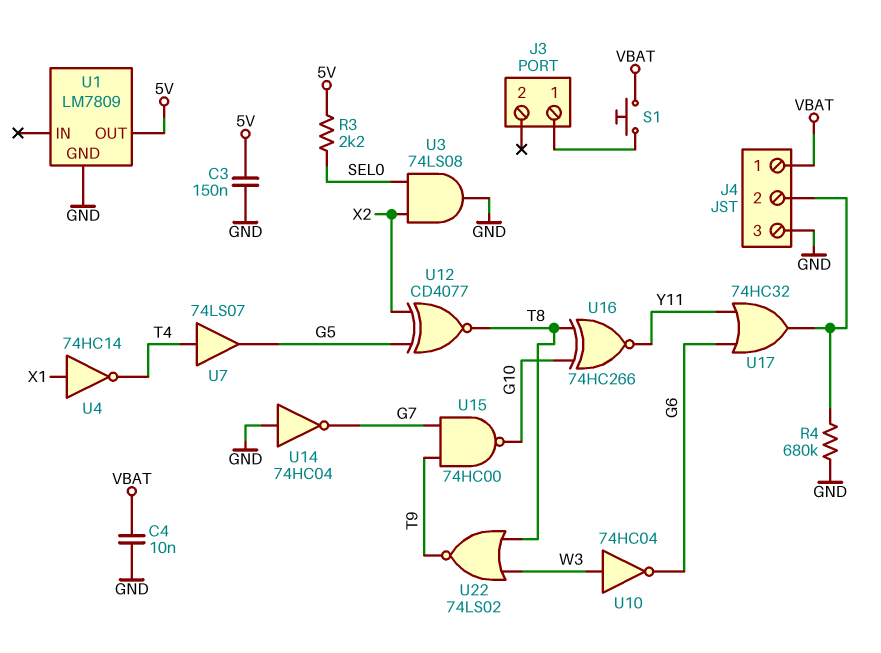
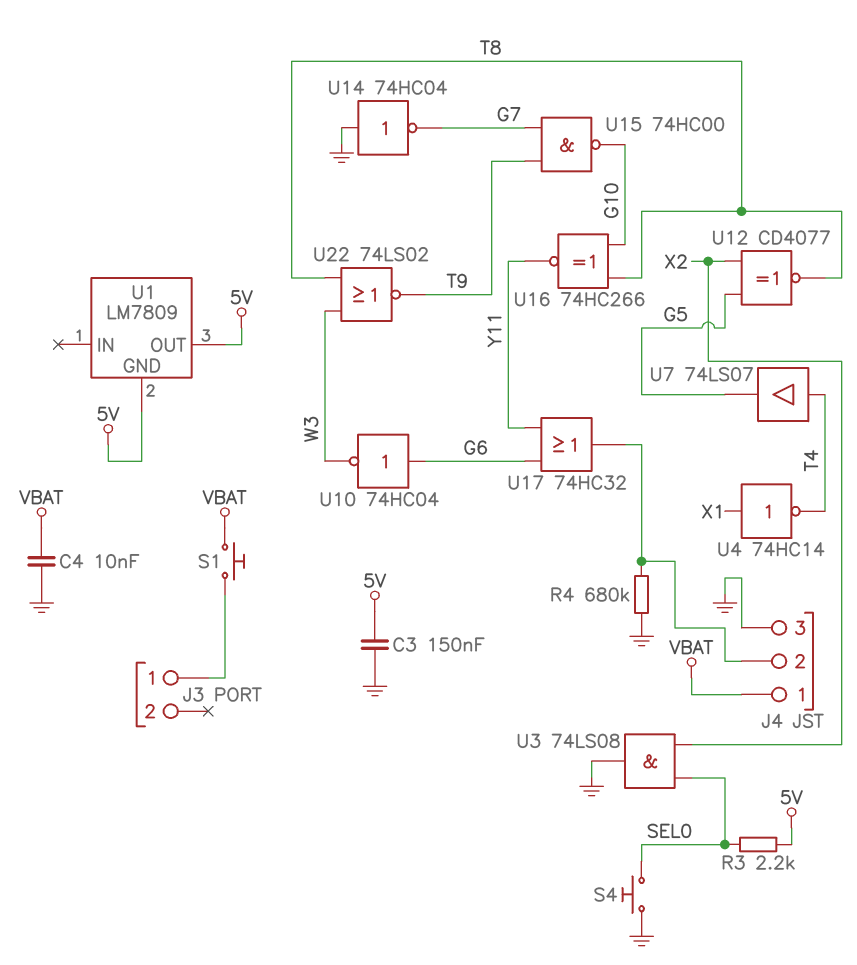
S4: none -> button (GND, SEL0)
U1 pin GND: GND -> 5V
U10: NOT 74HC04 (in W3, out G6) -> NOT 74HC04 (in G6, out W3)

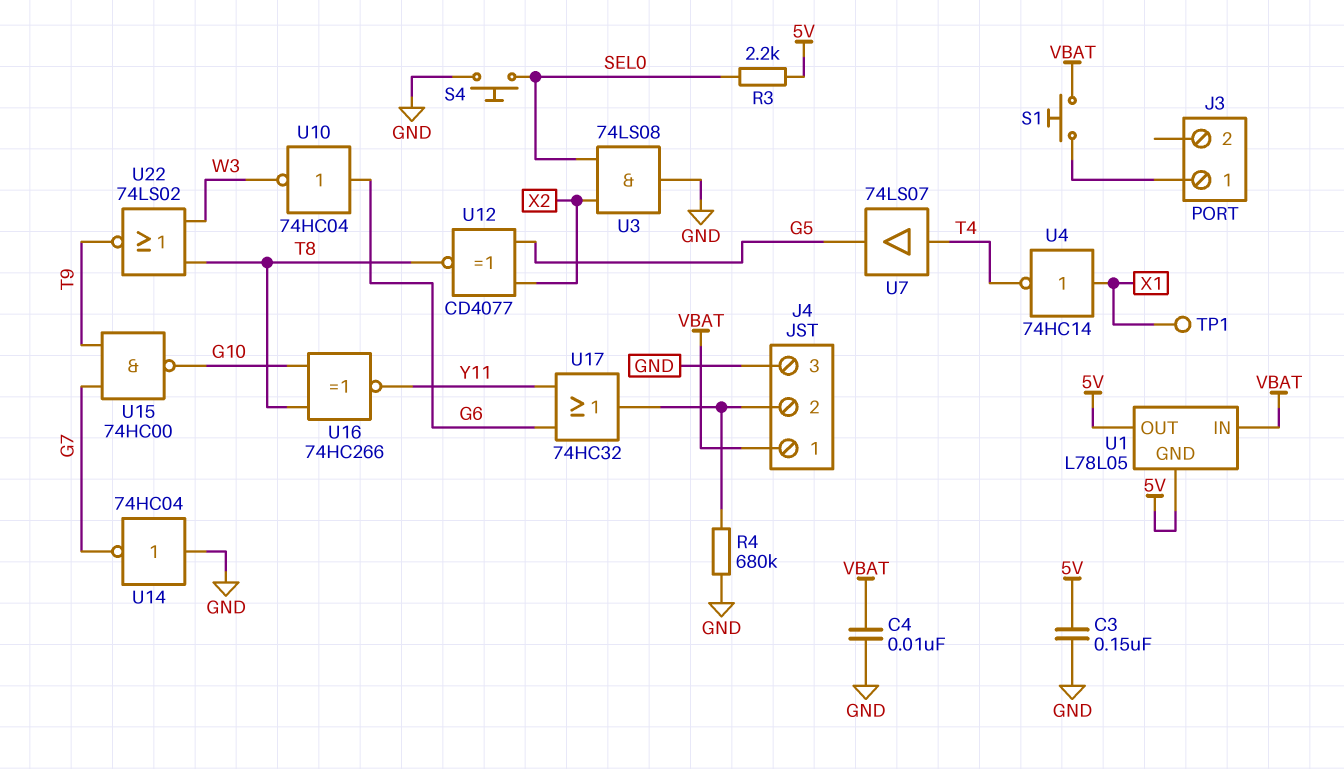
TP1: none -> test point (X1)
U1: LM7809 -> L78L05
U1 pin IN: none -> VBAT

